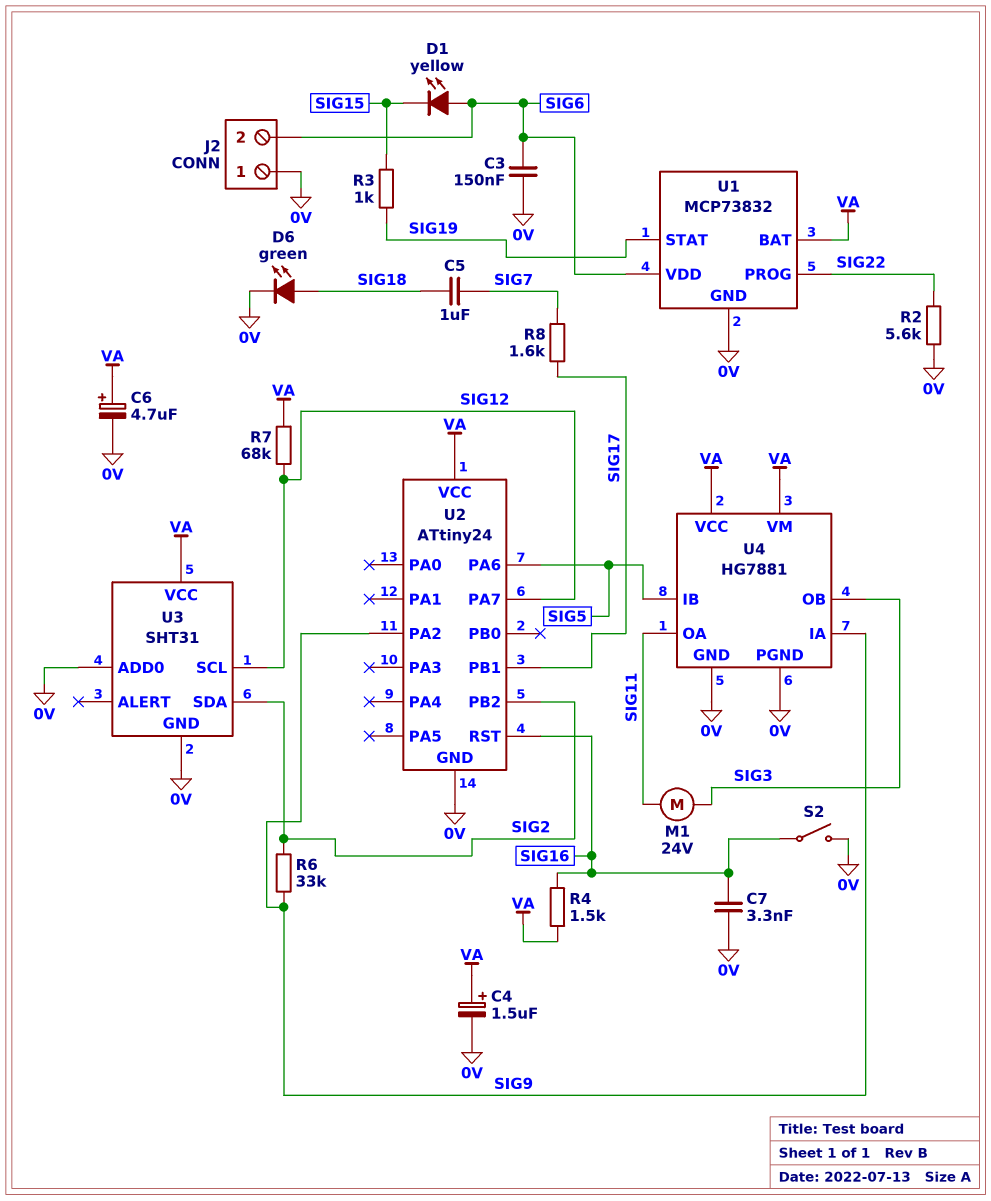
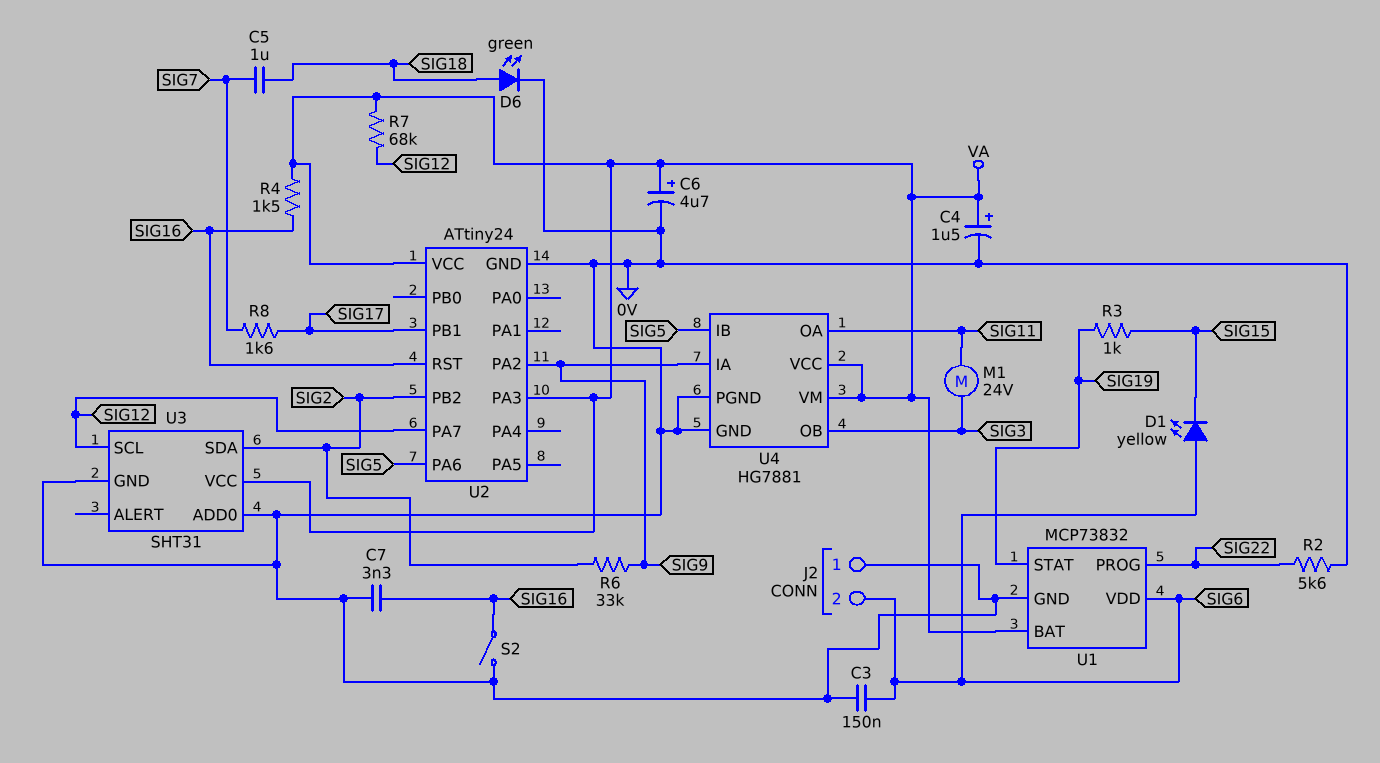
U2 pin PA3: none -> VA

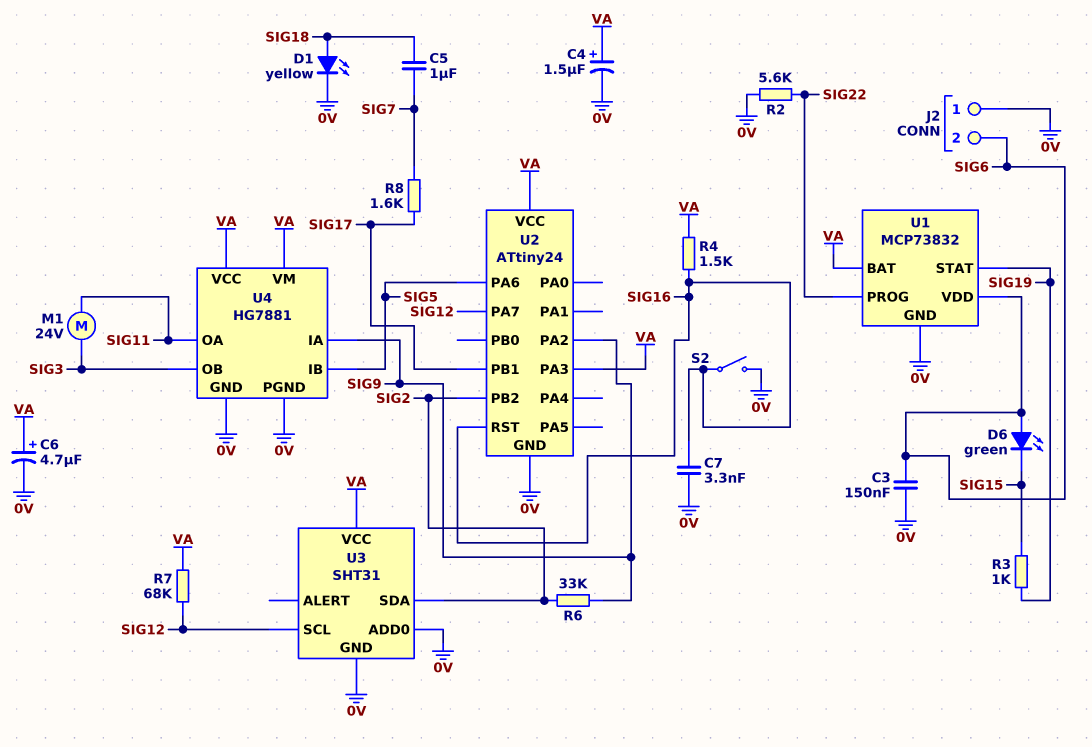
D1: LED yellow (A SIG6, K SIG15) -> LED yellow (A SIG18, K 0V)
D6: LED green (A SIG18, K 0V) -> LED green (A SIG6, K SIG15)

